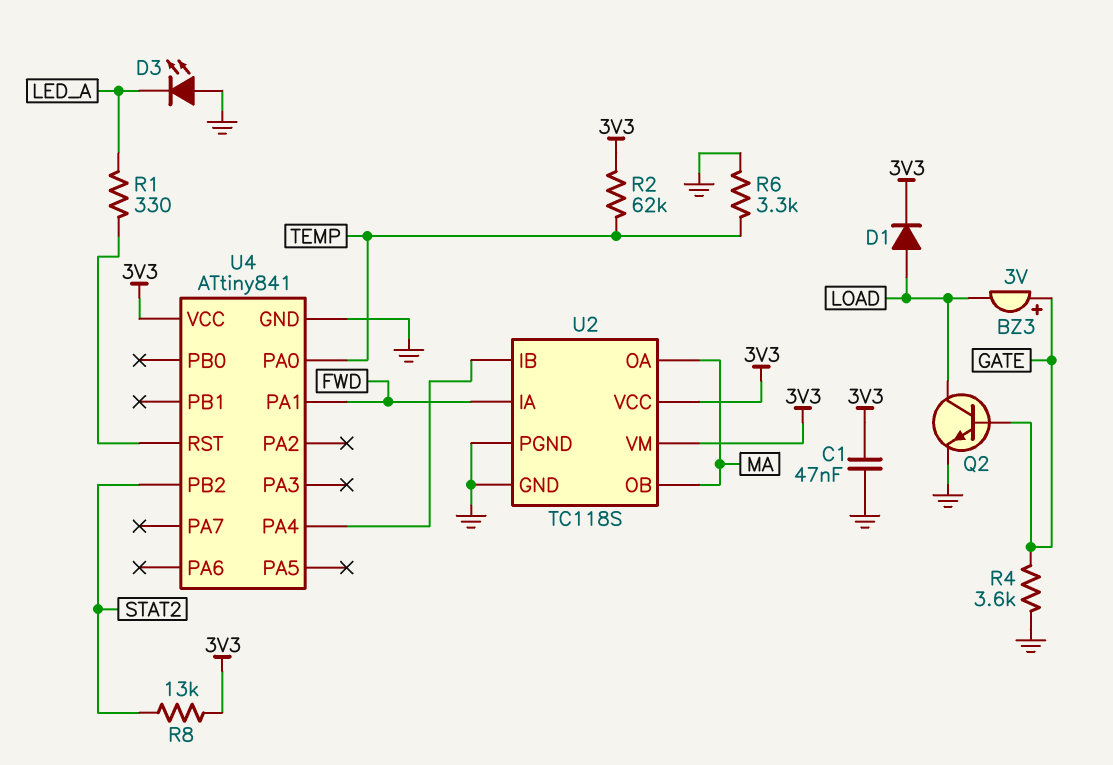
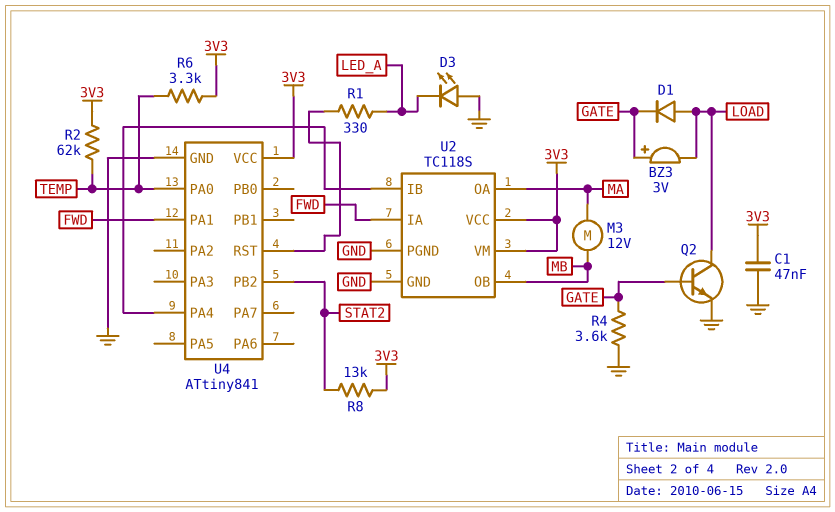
D1: diode (A LOAD, K 3V3) -> diode (A LOAD, K GATE)
M3: none -> motor 12V (MA, MB)
R6: 3.3k (GND, TEMP) -> 3.3k (3V3, TEMP)
U2 pin OB: MA -> MB

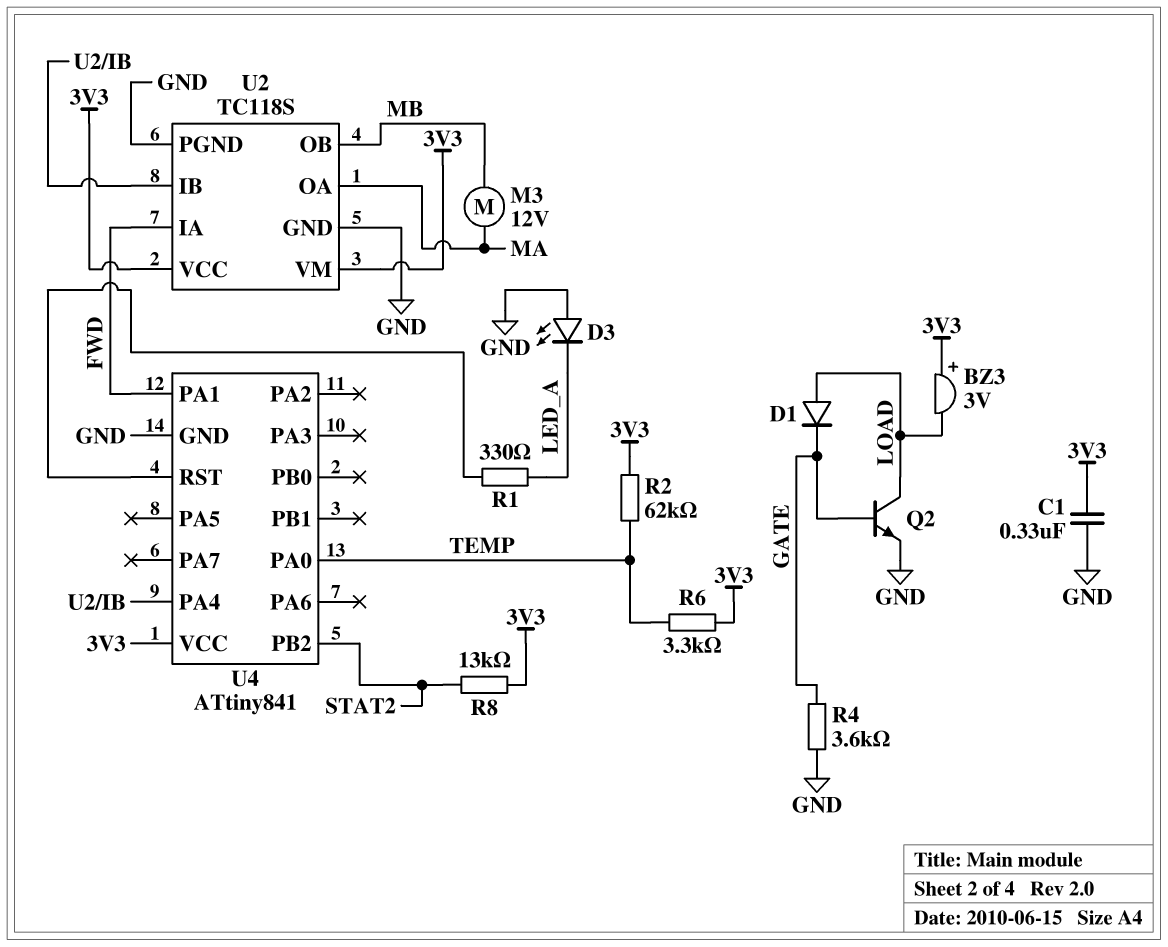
BZ3: buzzer 3V (plus GATE, minus LOAD) -> buzzer 3V (plus 3V3, minus LOAD)
C1: 47nF (3V3, GND) -> 330nF (3V3, GND)

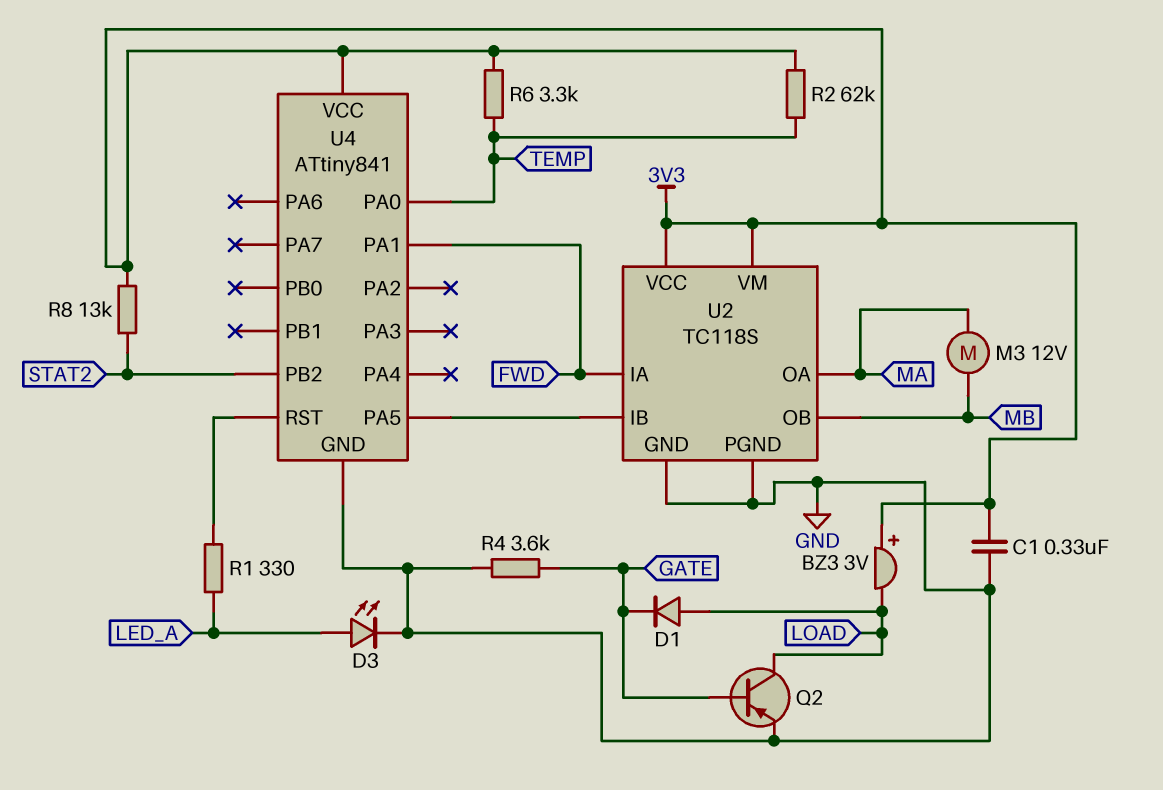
D3: LED (A GND, K LED_A) -> LED (A LED_A, K GND)
Q2: NPN (B GATE, C LOAD, E GND) -> PNP (B GATE, C LOAD, E GND)
U4 pin PA4: U2/IB -> none
U4 pin PA5: none -> U2/IB

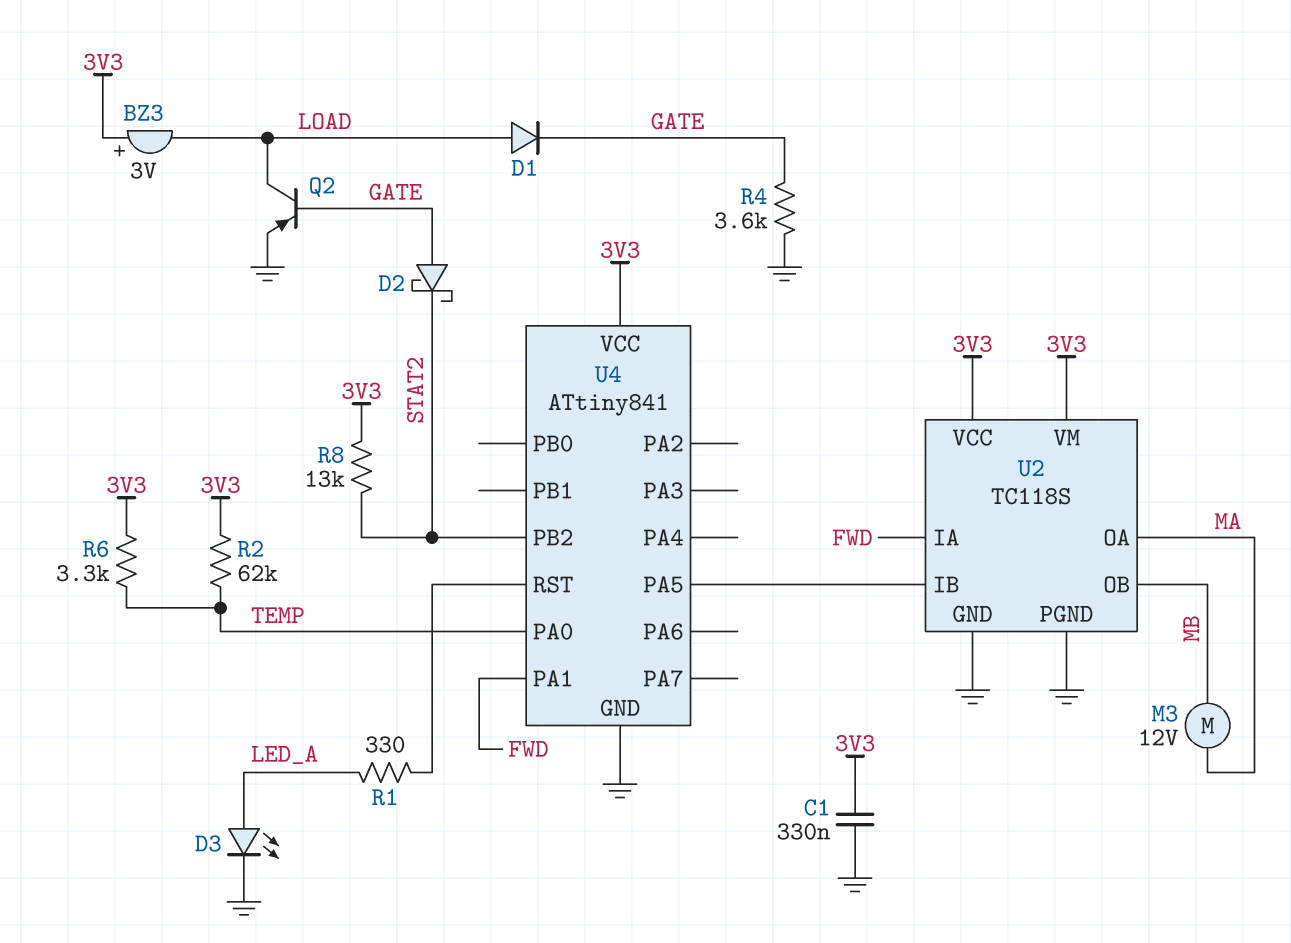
D2: none -> schottky (A GATE, K STAT2)

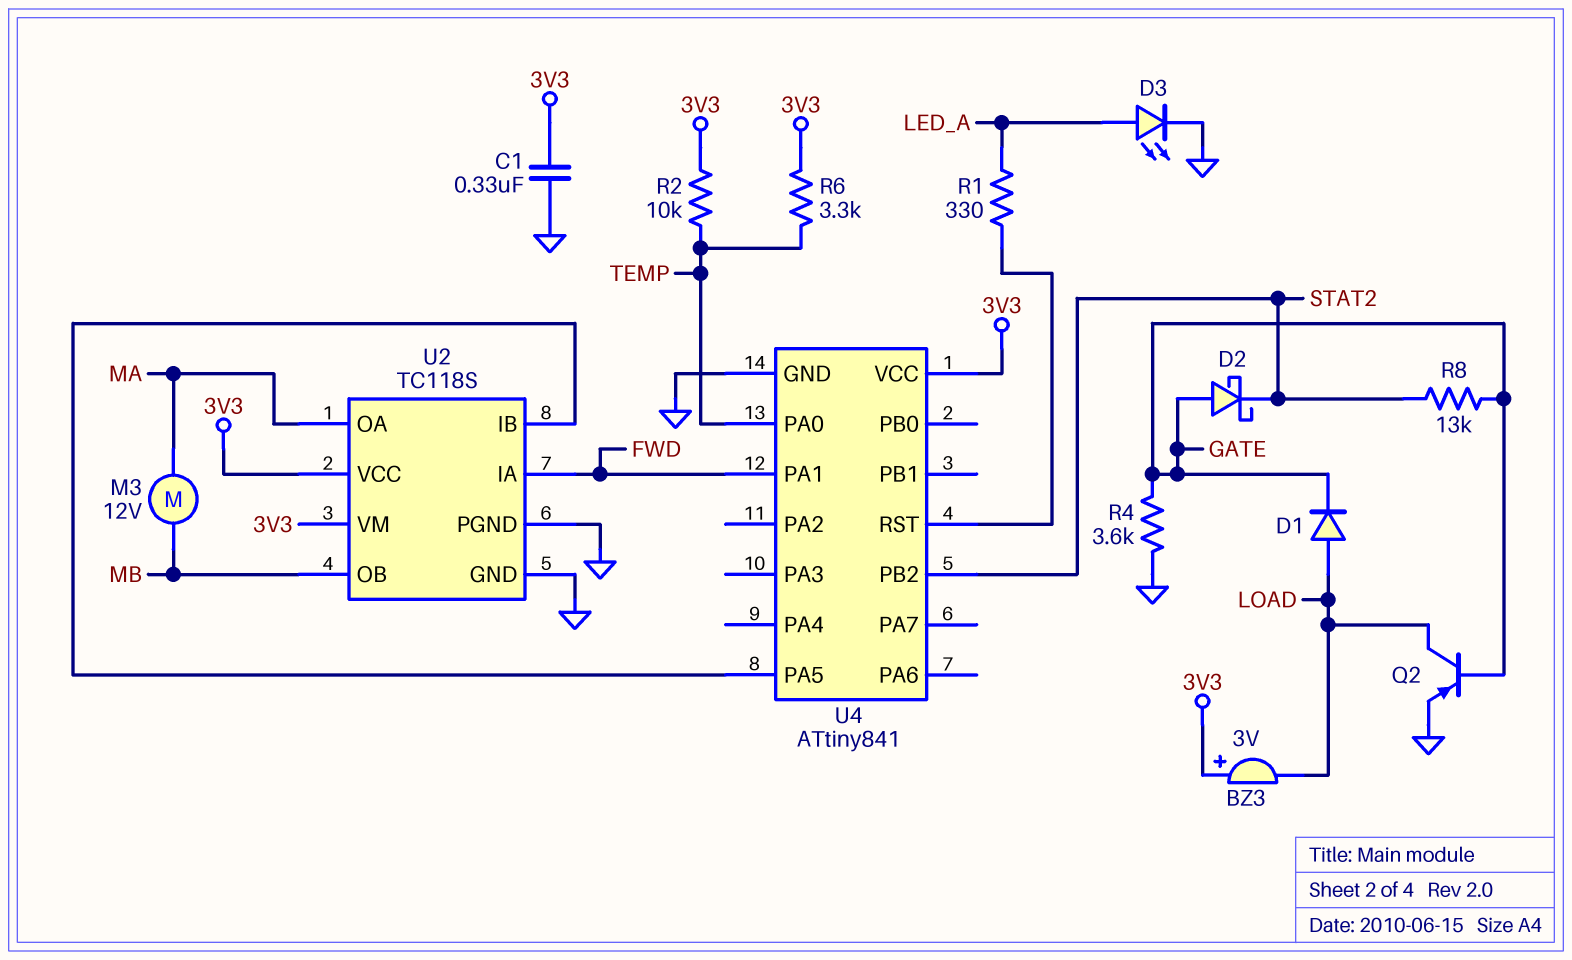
R2: 62k (3V3, TEMP) -> 10k (3V3, TEMP)
R8: 13k (3V3, STAT2) -> 13k (GATE, STAT2)

